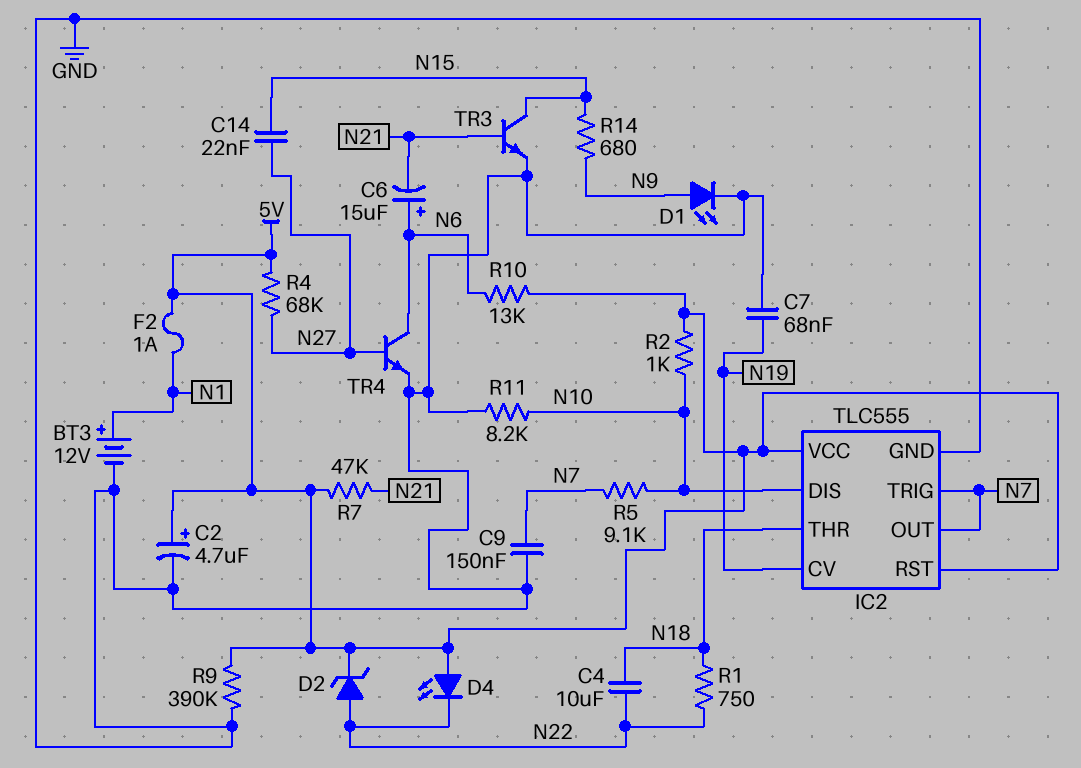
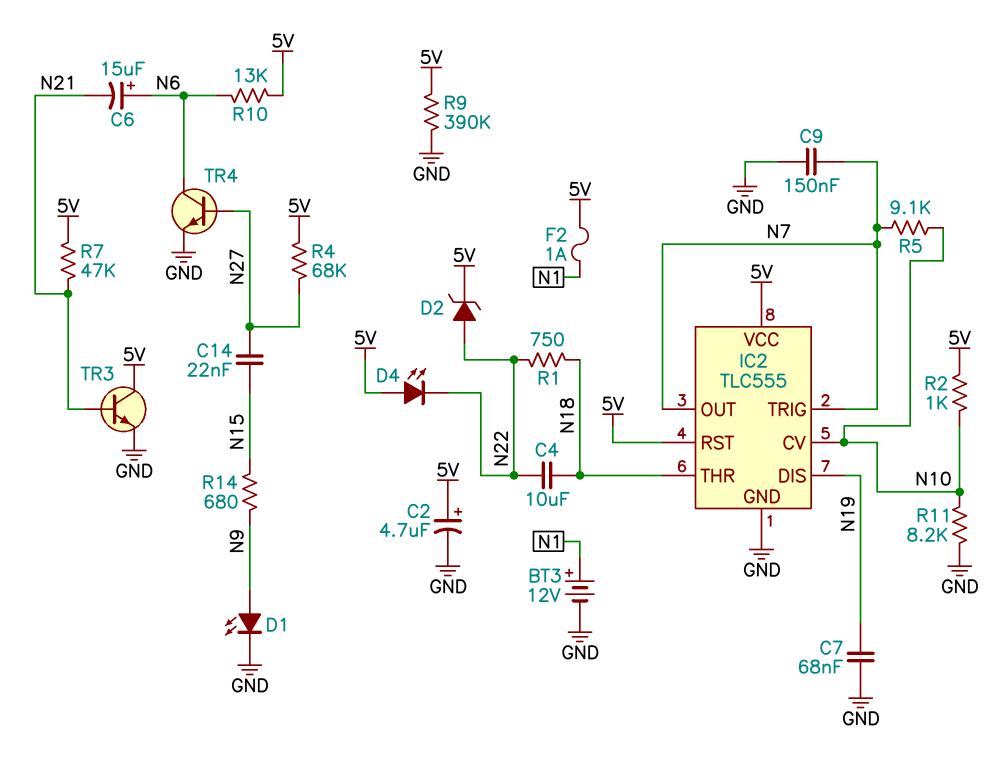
IC2 pin CV: N19 -> N10
IC2 pin DIS: N10 -> N19
TR3: NPN (B N21, C N15, E GND) -> NPN (B N21, C 5V, E GND)

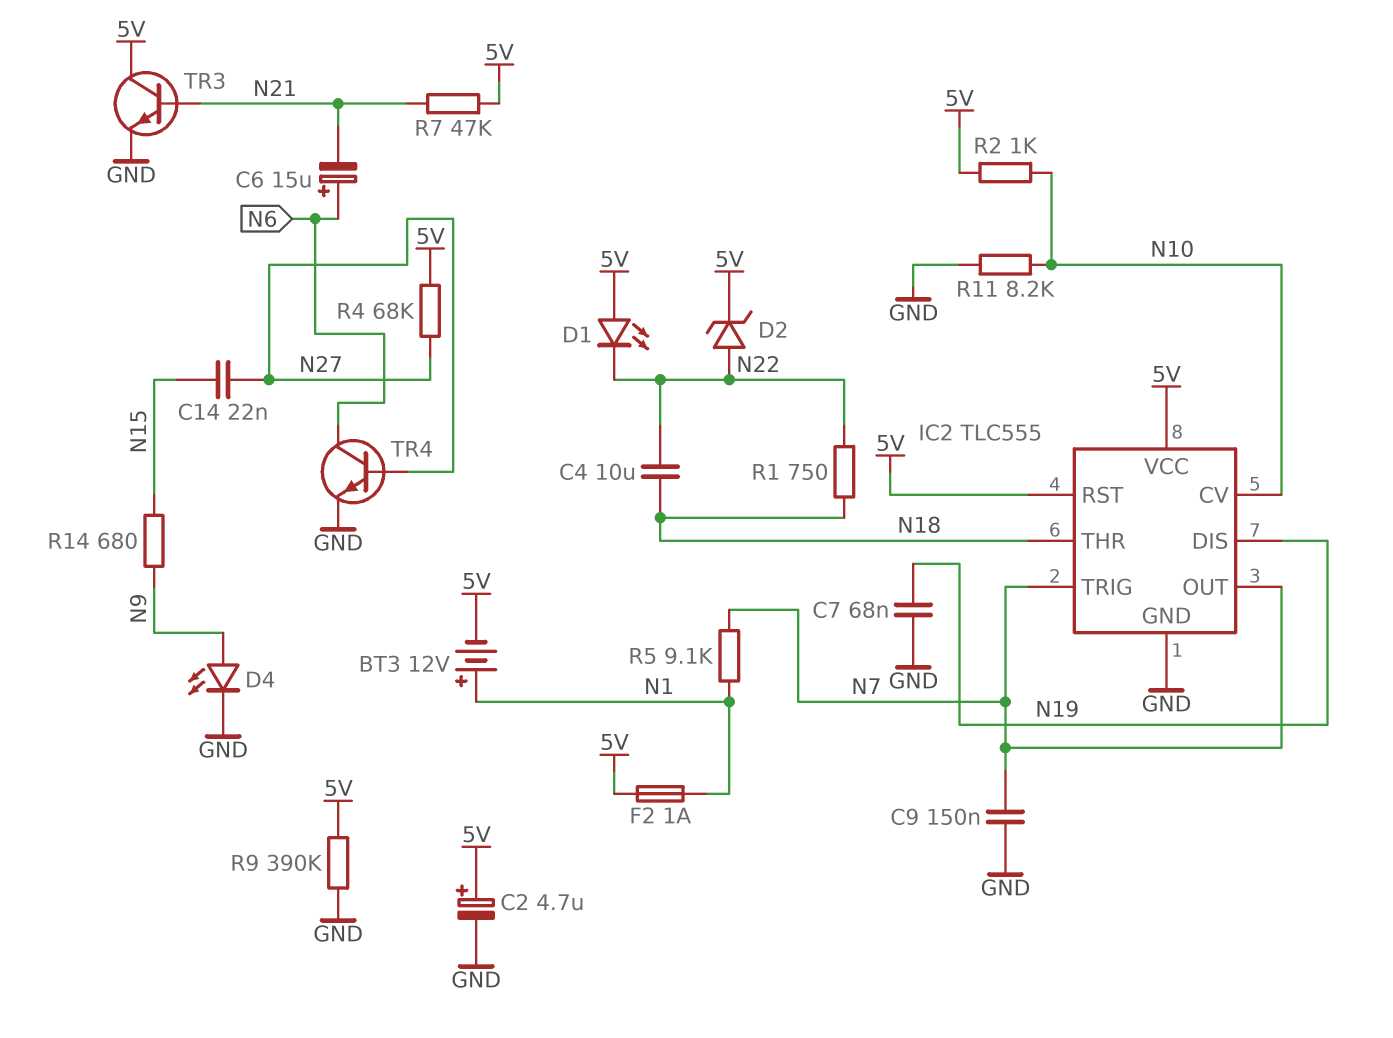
BT3: 12V (plus N1, minus GND) -> 12V (plus N1, minus 5V)
D1: LED (A N9, K GND) -> LED (A 5V, K N22)
D4: LED (A 5V, K N22) -> LED (A N9, K GND)
R5: 9.1k (N7, N10) -> 9.1k (N1, N7)
R10: 13k (5V, N6) -> none

